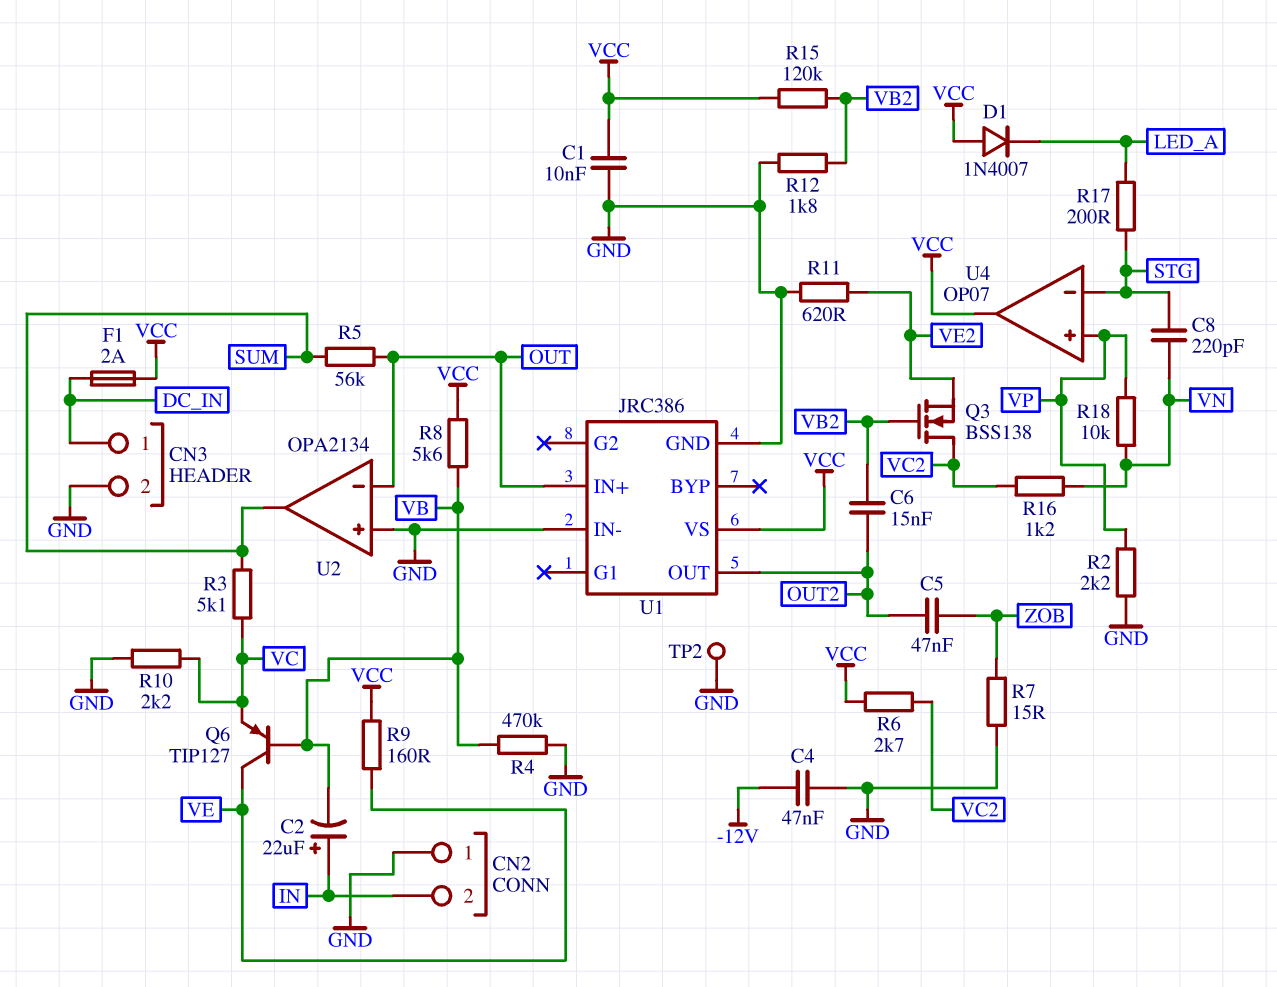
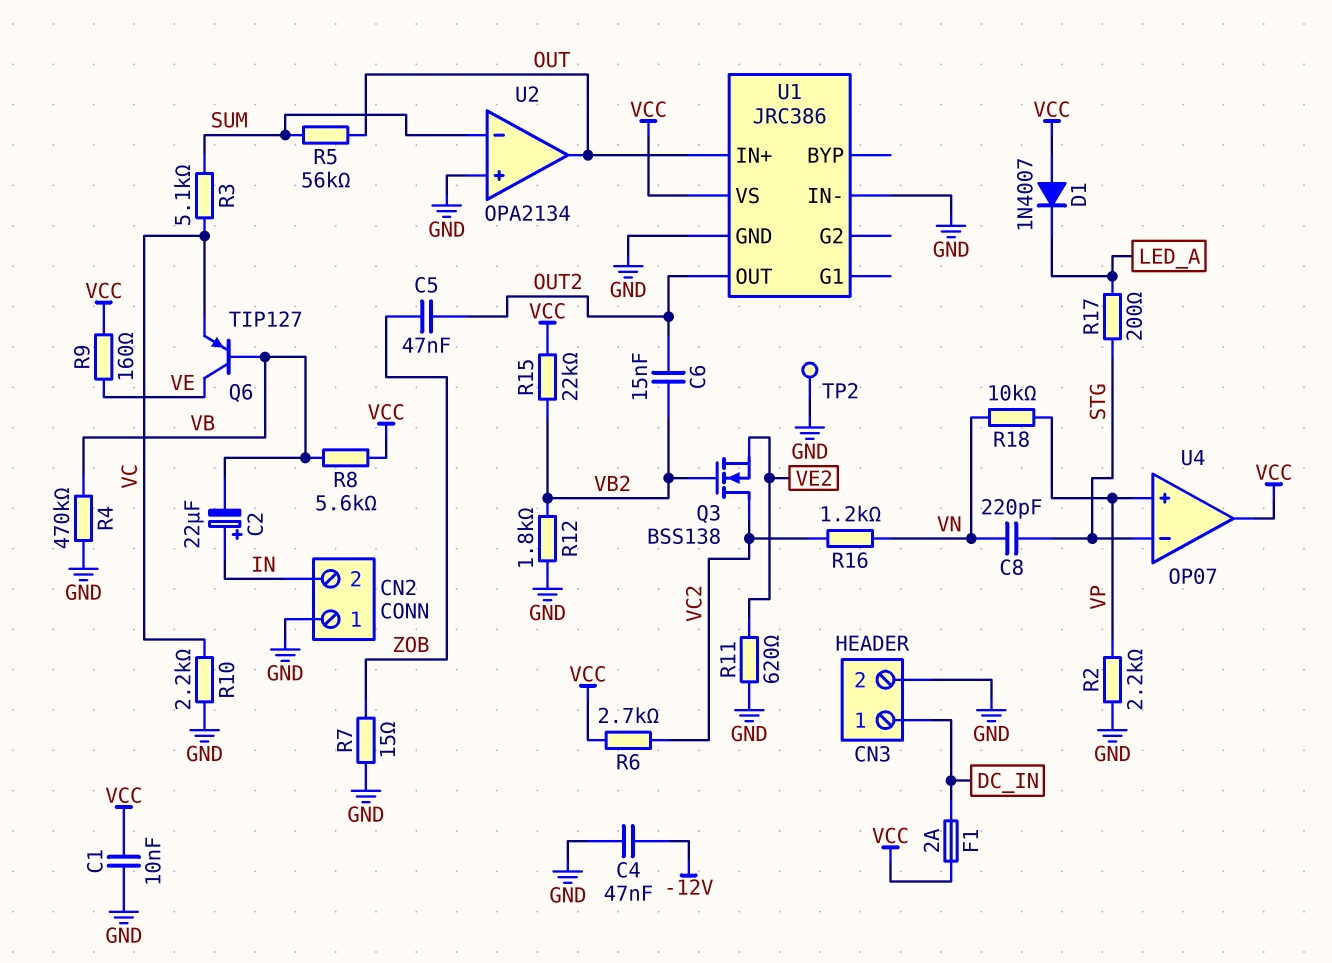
R15: 120k (VB2, VCC) -> 22k (VB2, VCC)
U2 pin in-: OUT -> SUM
U2 pin out: SUM -> OUT

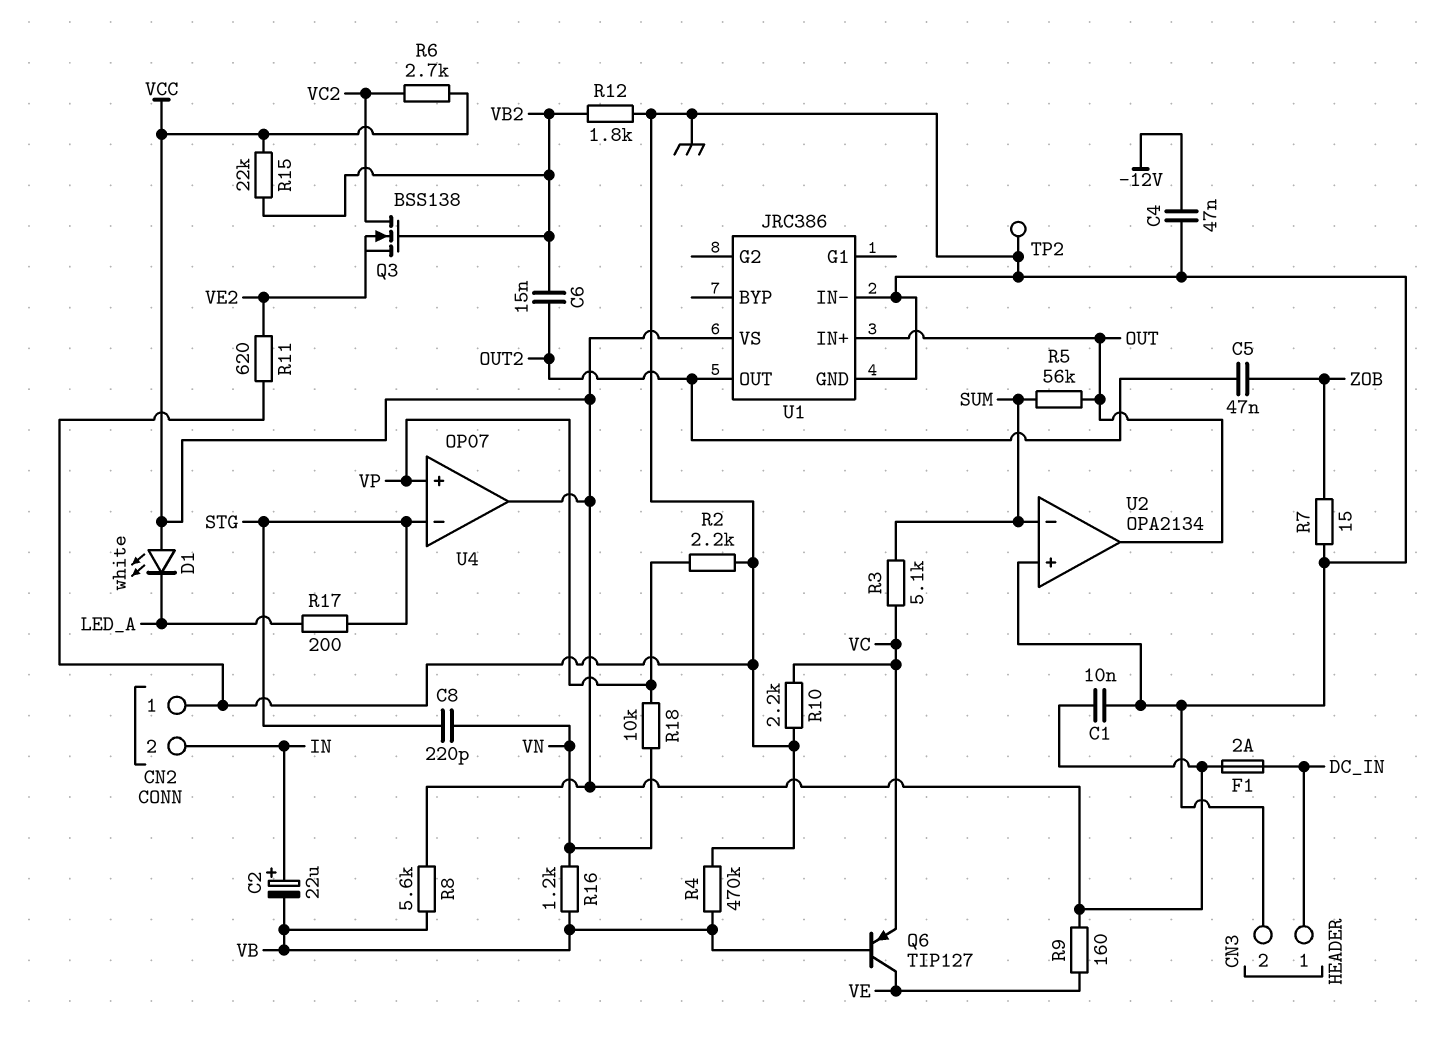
D1: diode 1N4007 (A VCC, K LED_A) -> LED white (A VCC, K LED_A)
R16: 1.2k (VC2, VN) -> 1.2k (VB, VN)

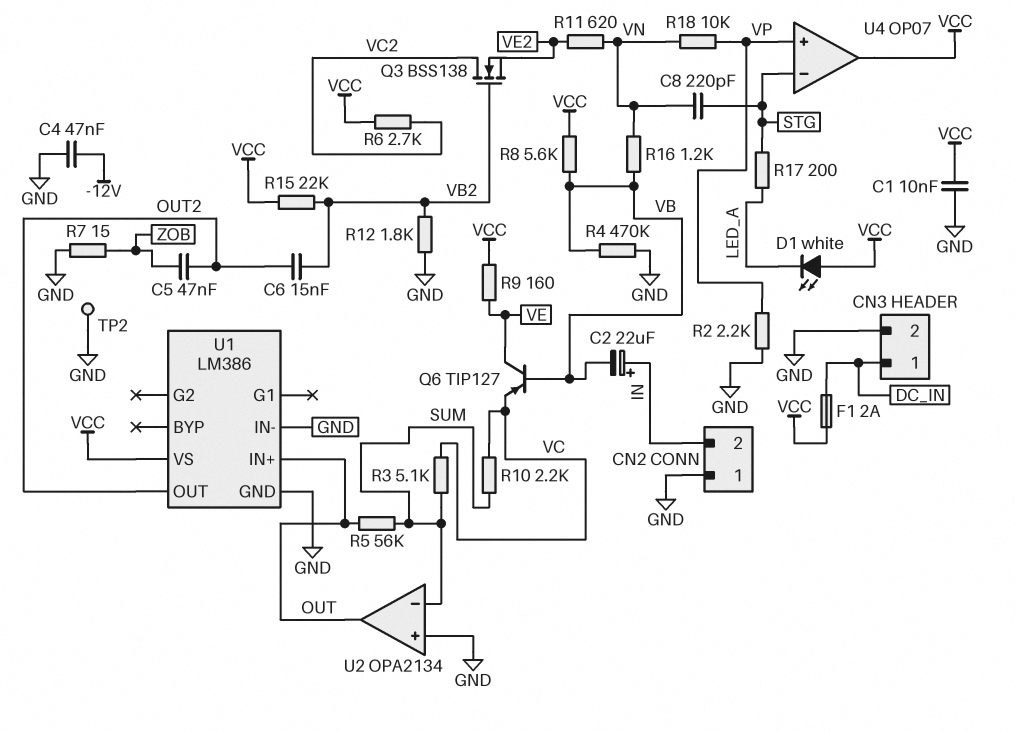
R10: 2.2k (GND, VC) -> 2.2k (SUM, VC)
R11: 620 (GND, VE2) -> 620 (VE2, VN)
U1: JRC386 -> LM386

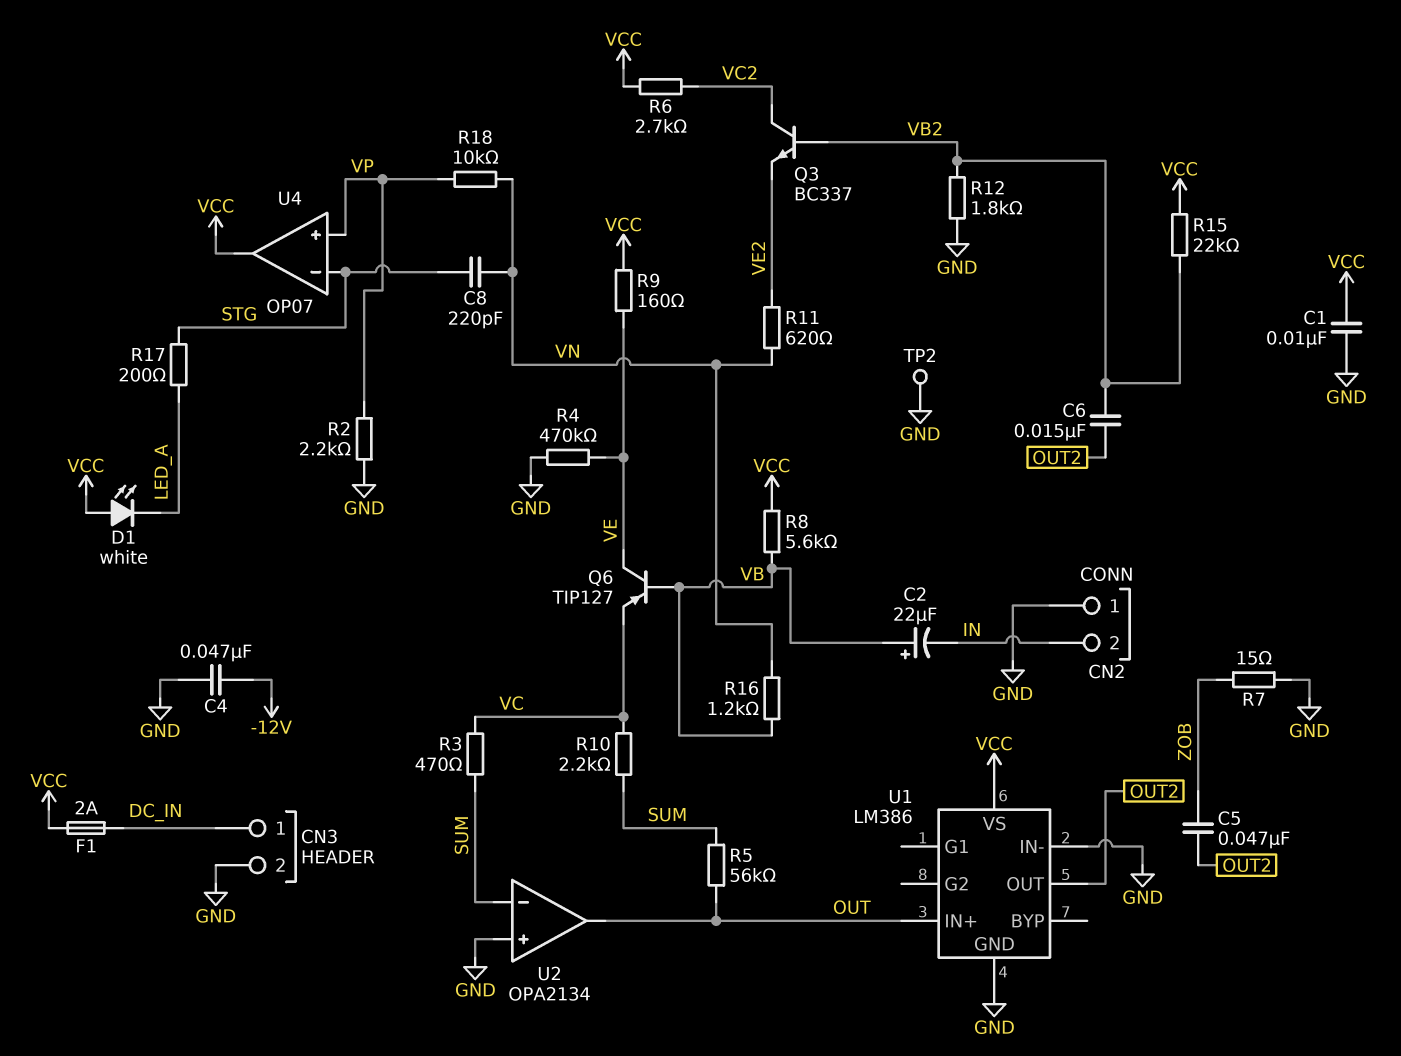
C2: 22uF (plus IN, minus VB) -> 22uF (plus VB, minus IN)
Q3: NMOS BSS138 (G VB2, D VC2, S VE2) -> NPN BC337 (B VB2, C VC2, E VE2)
R3: 5.1k (SUM, VC) -> 470 (SUM, VC)
R4: 470k (GND, VB) -> 470k (GND, VE)

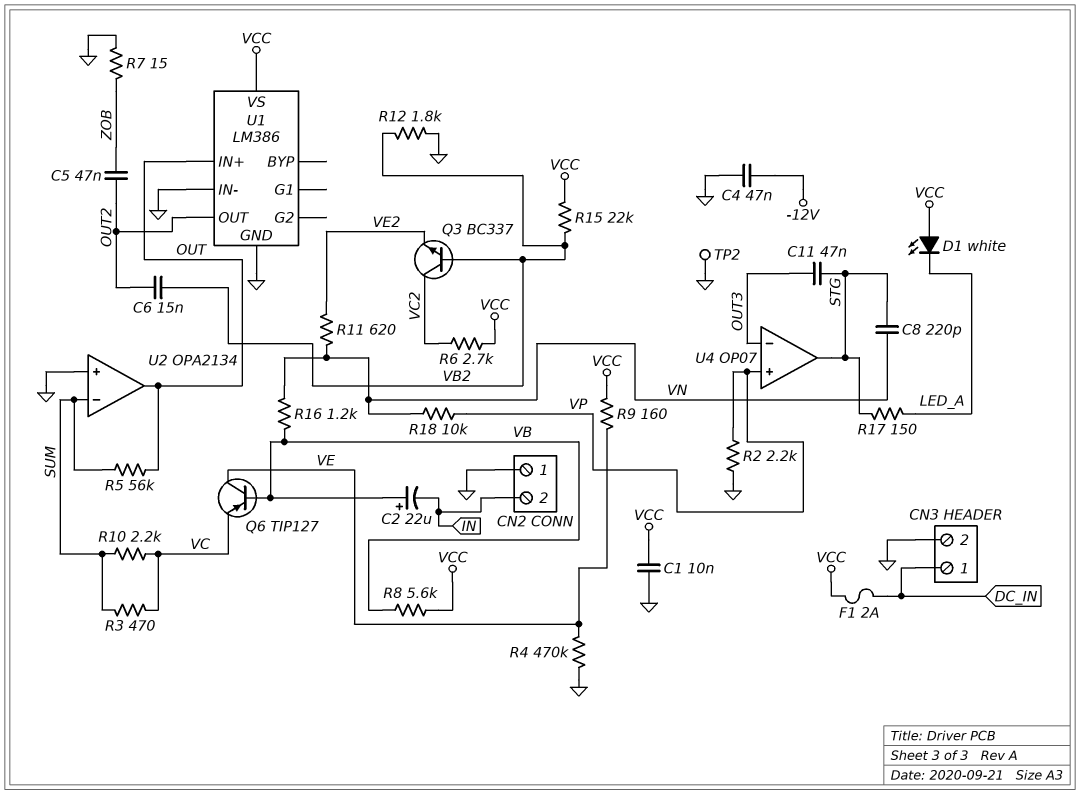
C11: none -> 47nF (OUT3, STG)
R17: 200 (LED_A, STG) -> 150 (LED_A, STG)
U4 pin in-: STG -> OUT3
U4 pin out: VCC -> STG

